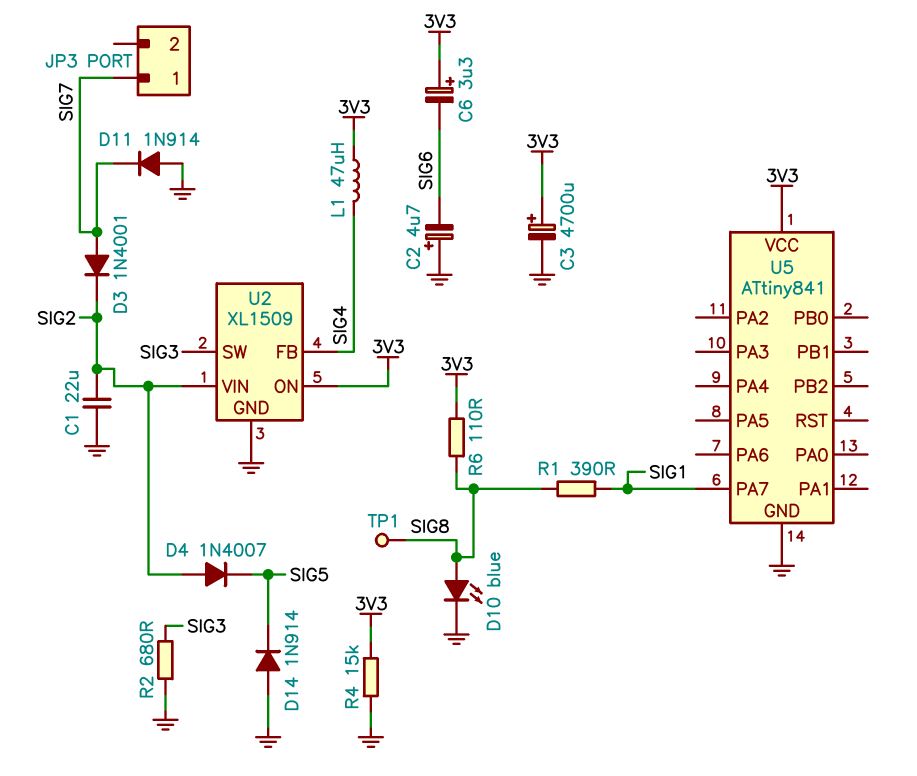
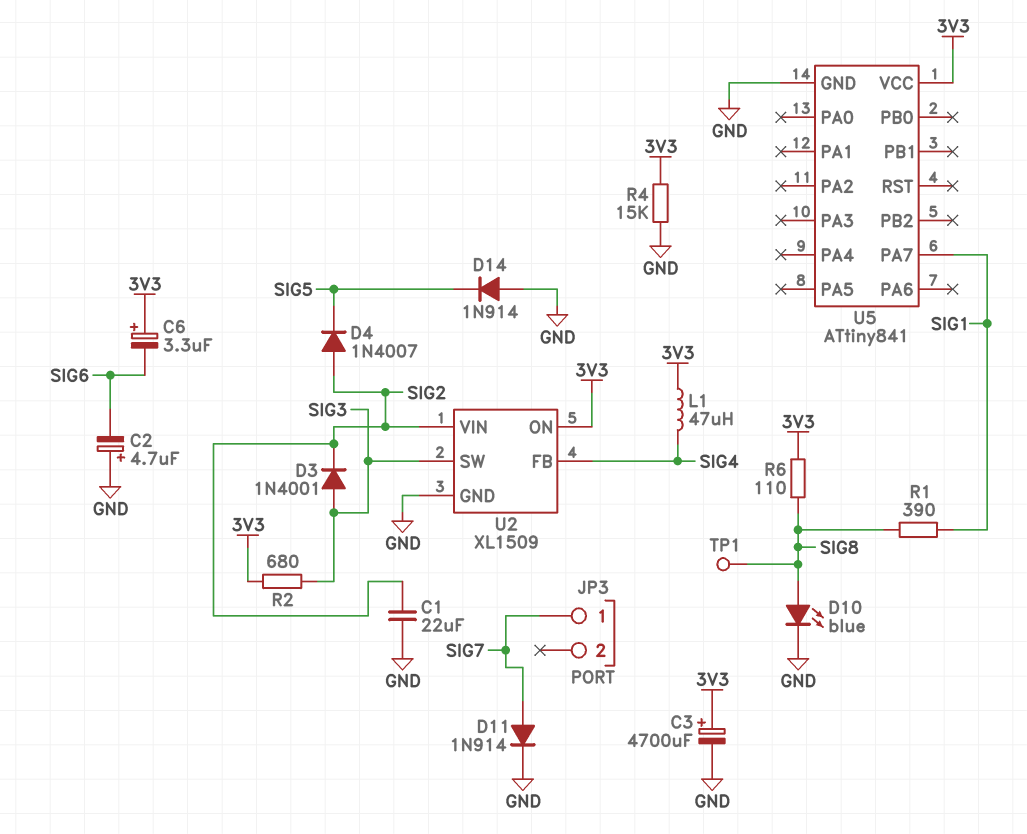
D3: diode 1N4001 (A SIG7, K SIG2) -> diode 1N4001 (A SIG3, K SIG2)
D11: diode 1N914 (A GND, K SIG7) -> diode 1N914 (A SIG7, K GND)
R2: 680 (GND, SIG3) -> 680 (3V3, SIG3)

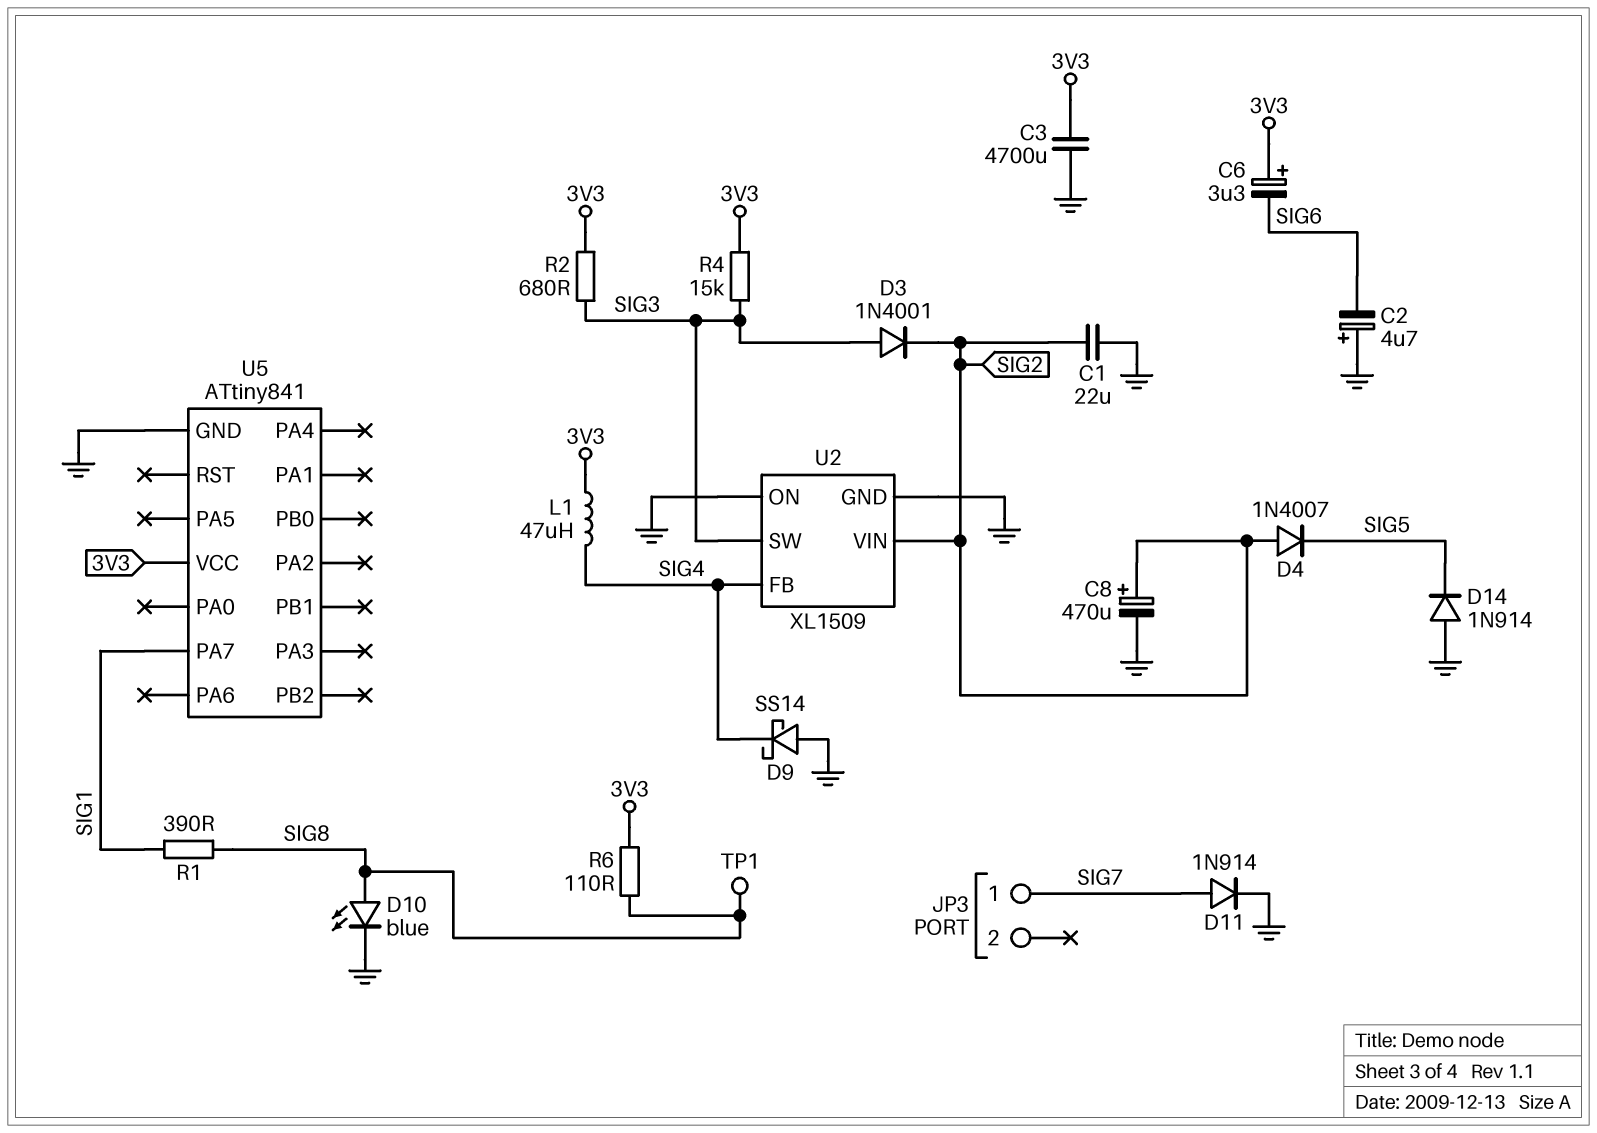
C3: 4700uF (plus 3V3, minus GND) -> 4700uF (3V3, GND)
C8: none -> 470uF (plus SIG2, minus GND)
D9: none -> schottky SS14 (A GND, K SIG4)
R4: 15k (3V3, GND) -> 15k (3V3, SIG3)
U2 pin ON: 3V3 -> GND

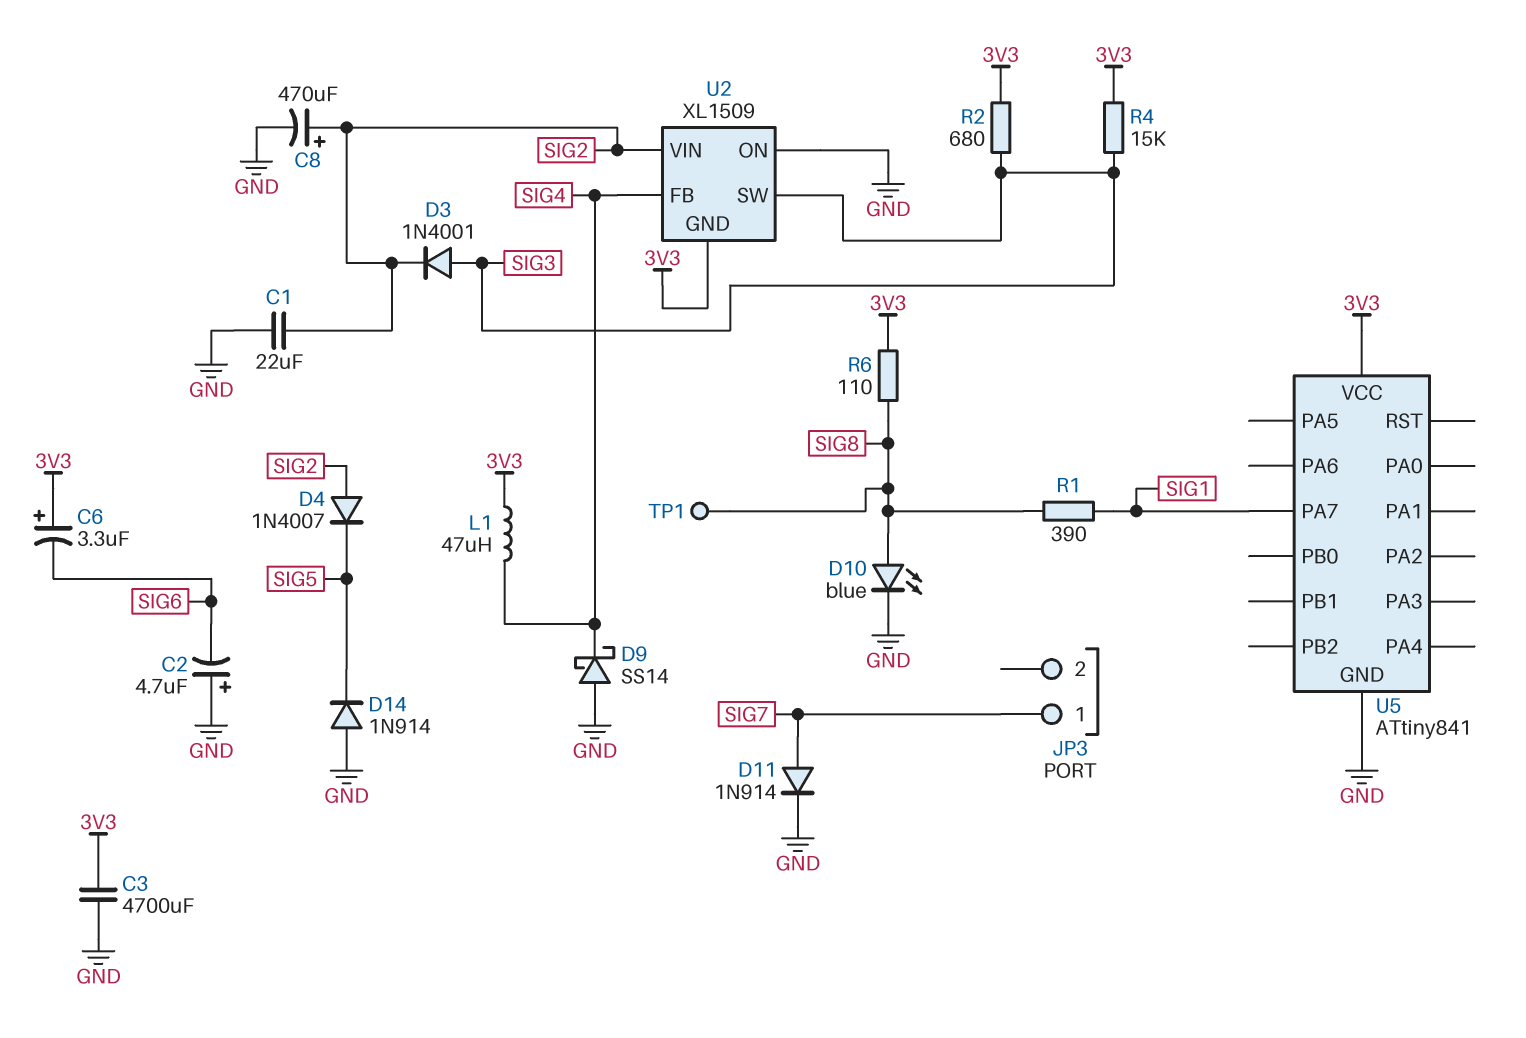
U2 pin GND: GND -> 3V3

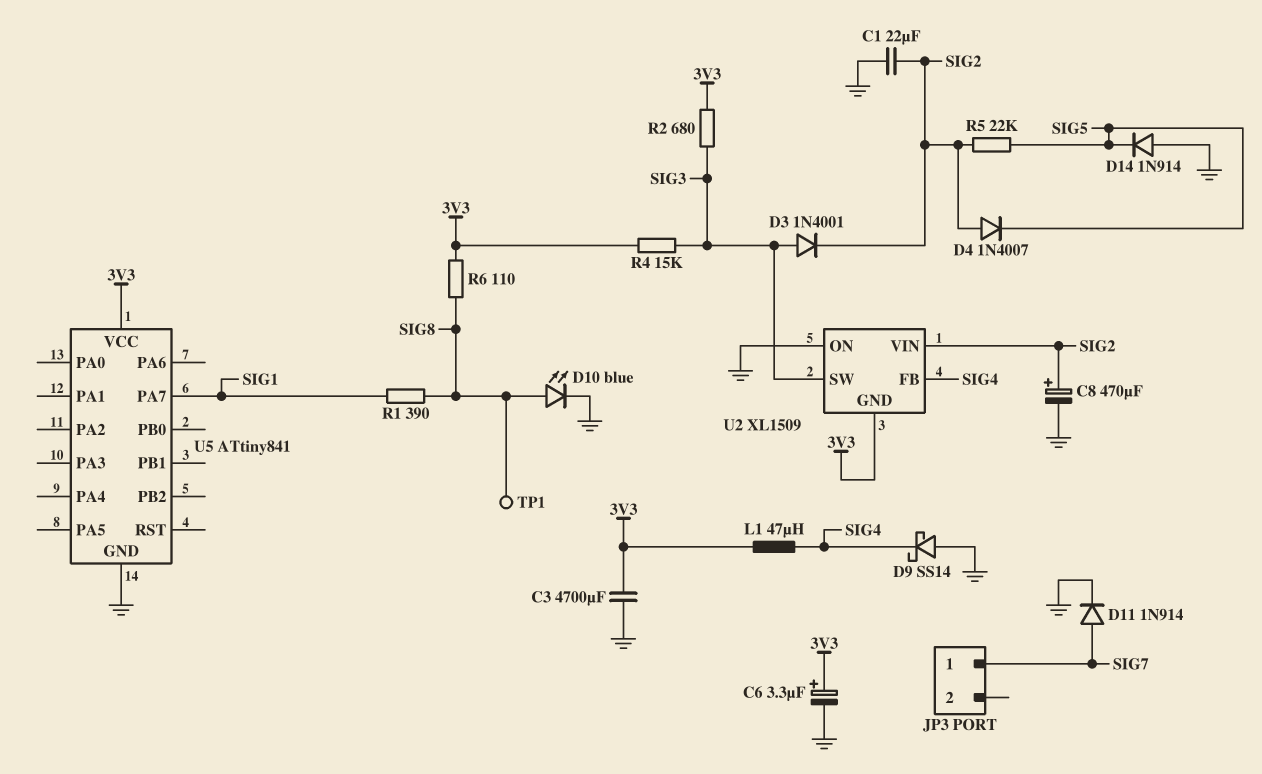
C2: 4.7uF (plus GND, minus SIG6) -> none
C6: 3.3uF (plus 3V3, minus SIG6) -> 3.3uF (plus 3V3, minus GND)
R5: none -> 22k (SIG2, SIG5)

